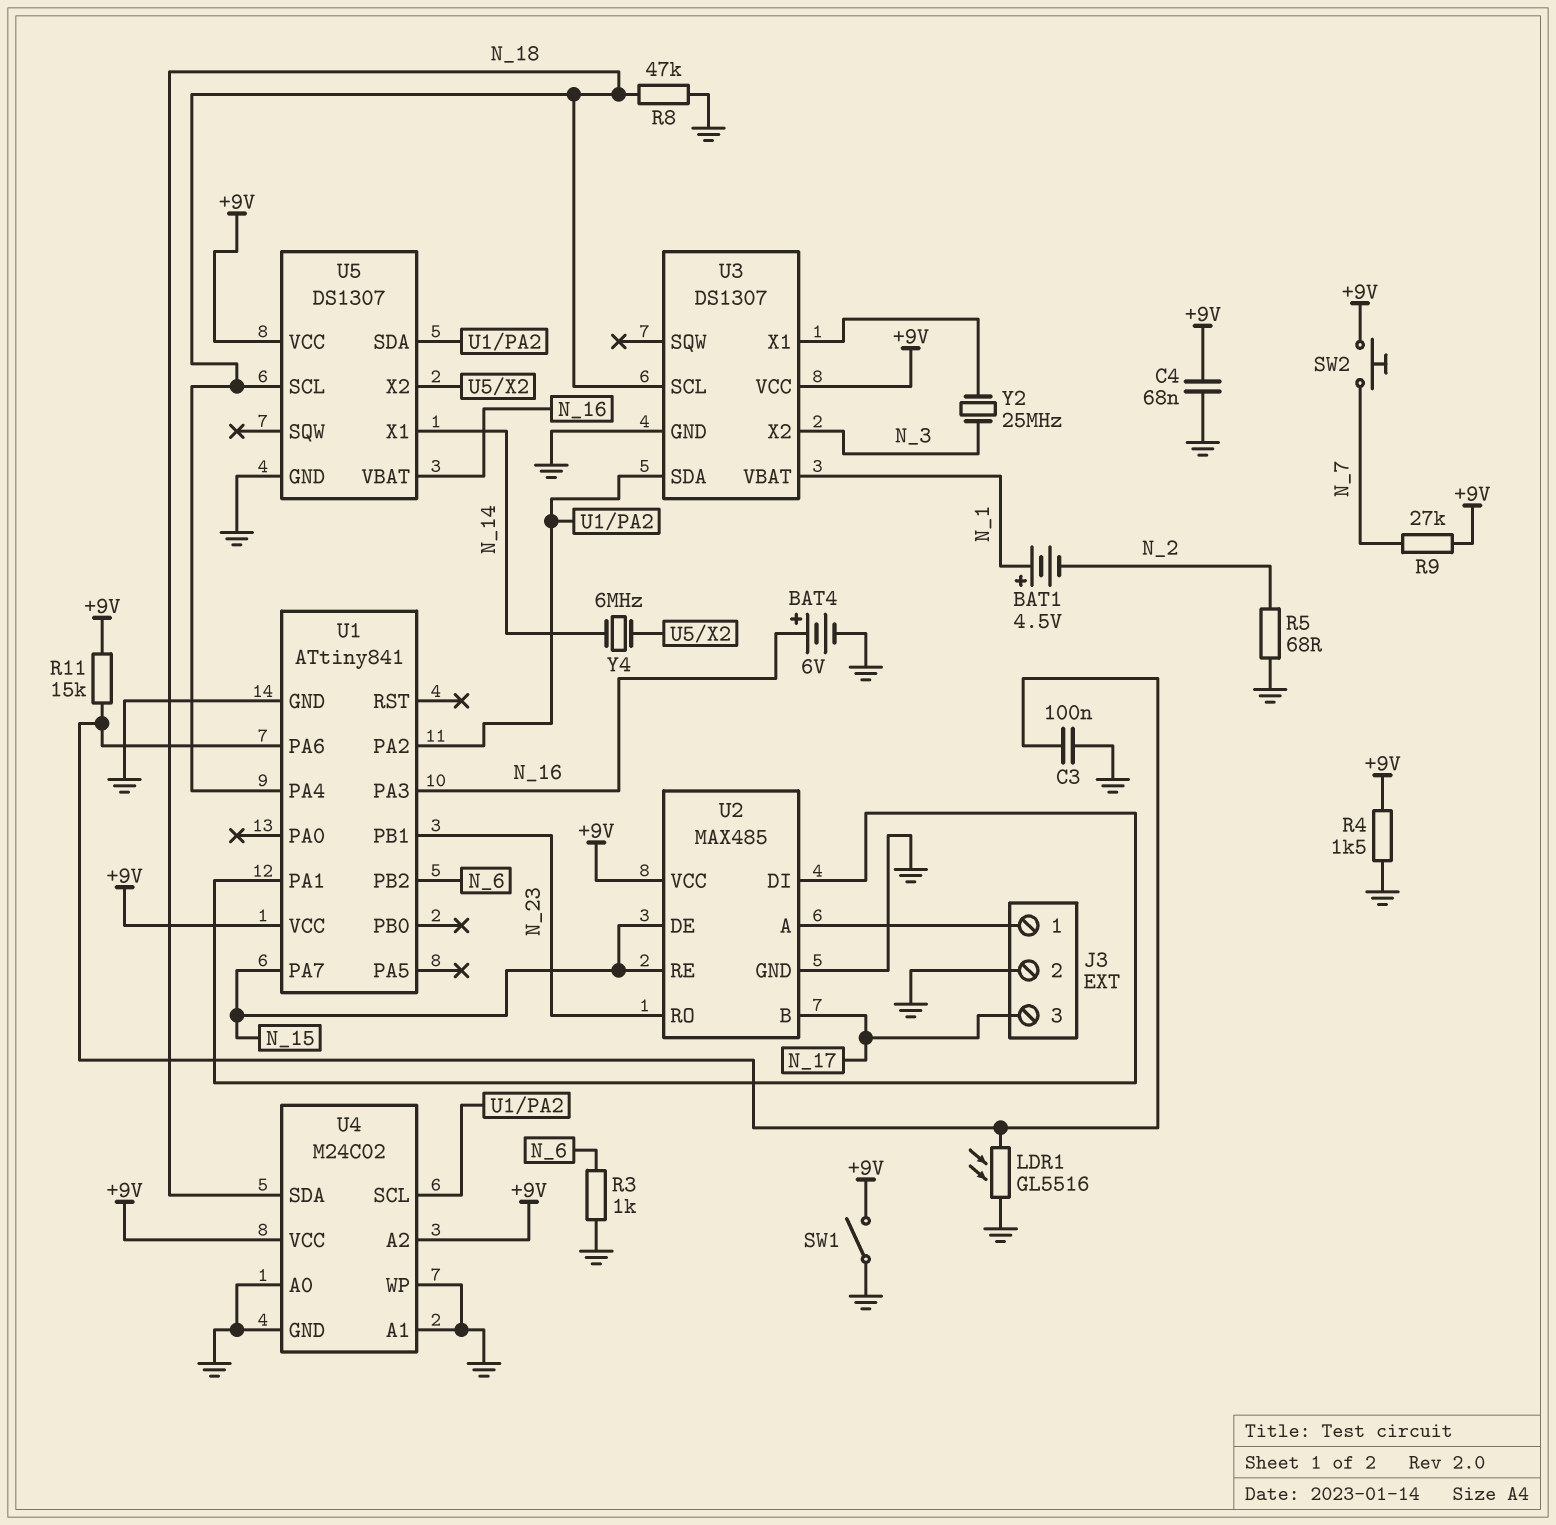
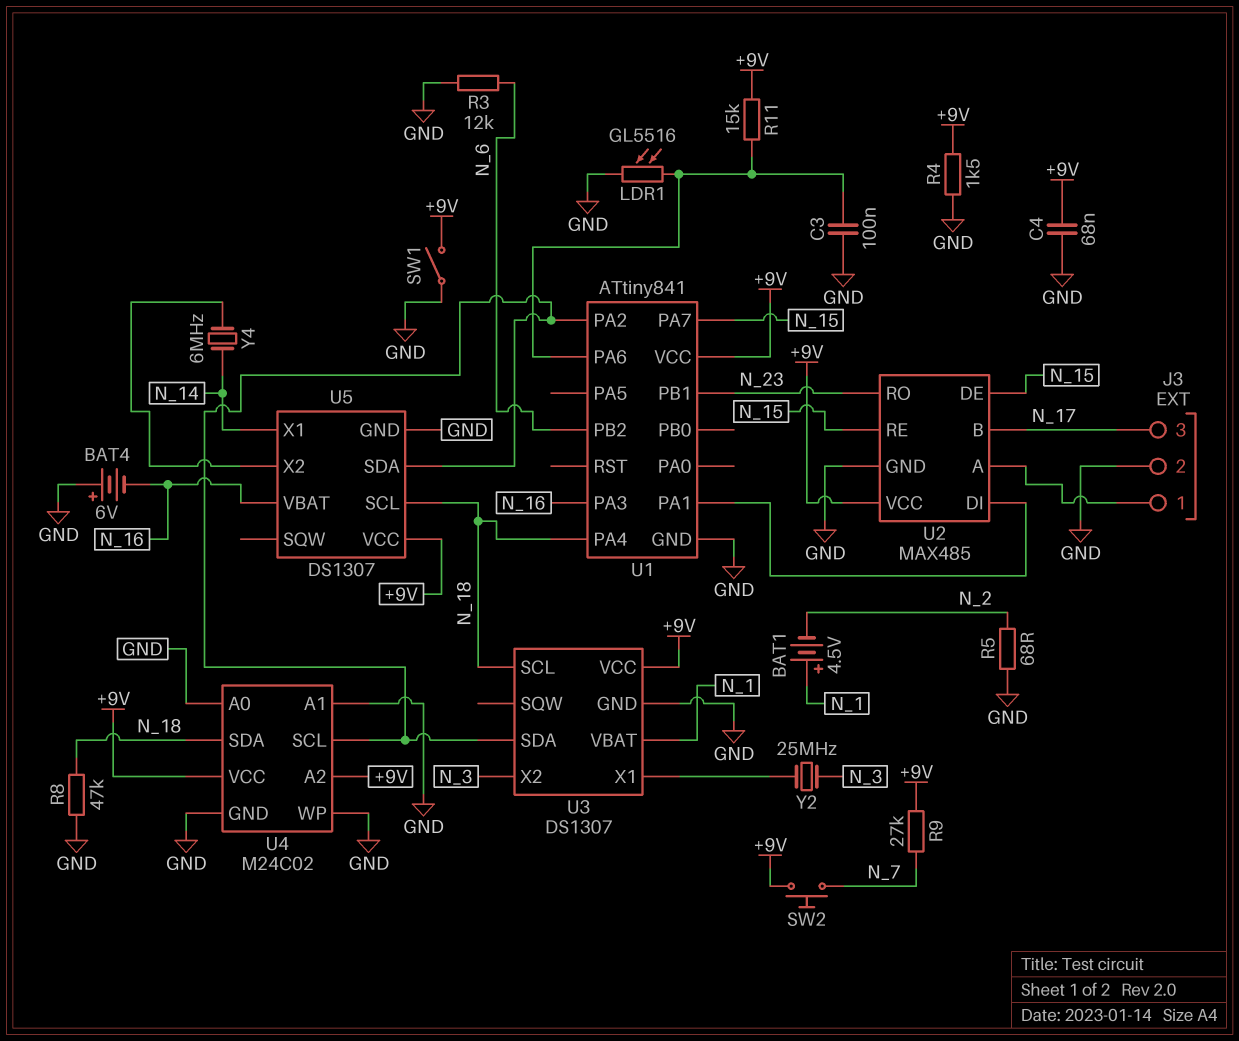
BAT4: 6V (plus N_16, minus GND) -> 6V (plus GND, minus N_16)
R3: 1k (GND, N_6) -> 12k (GND, N_6)

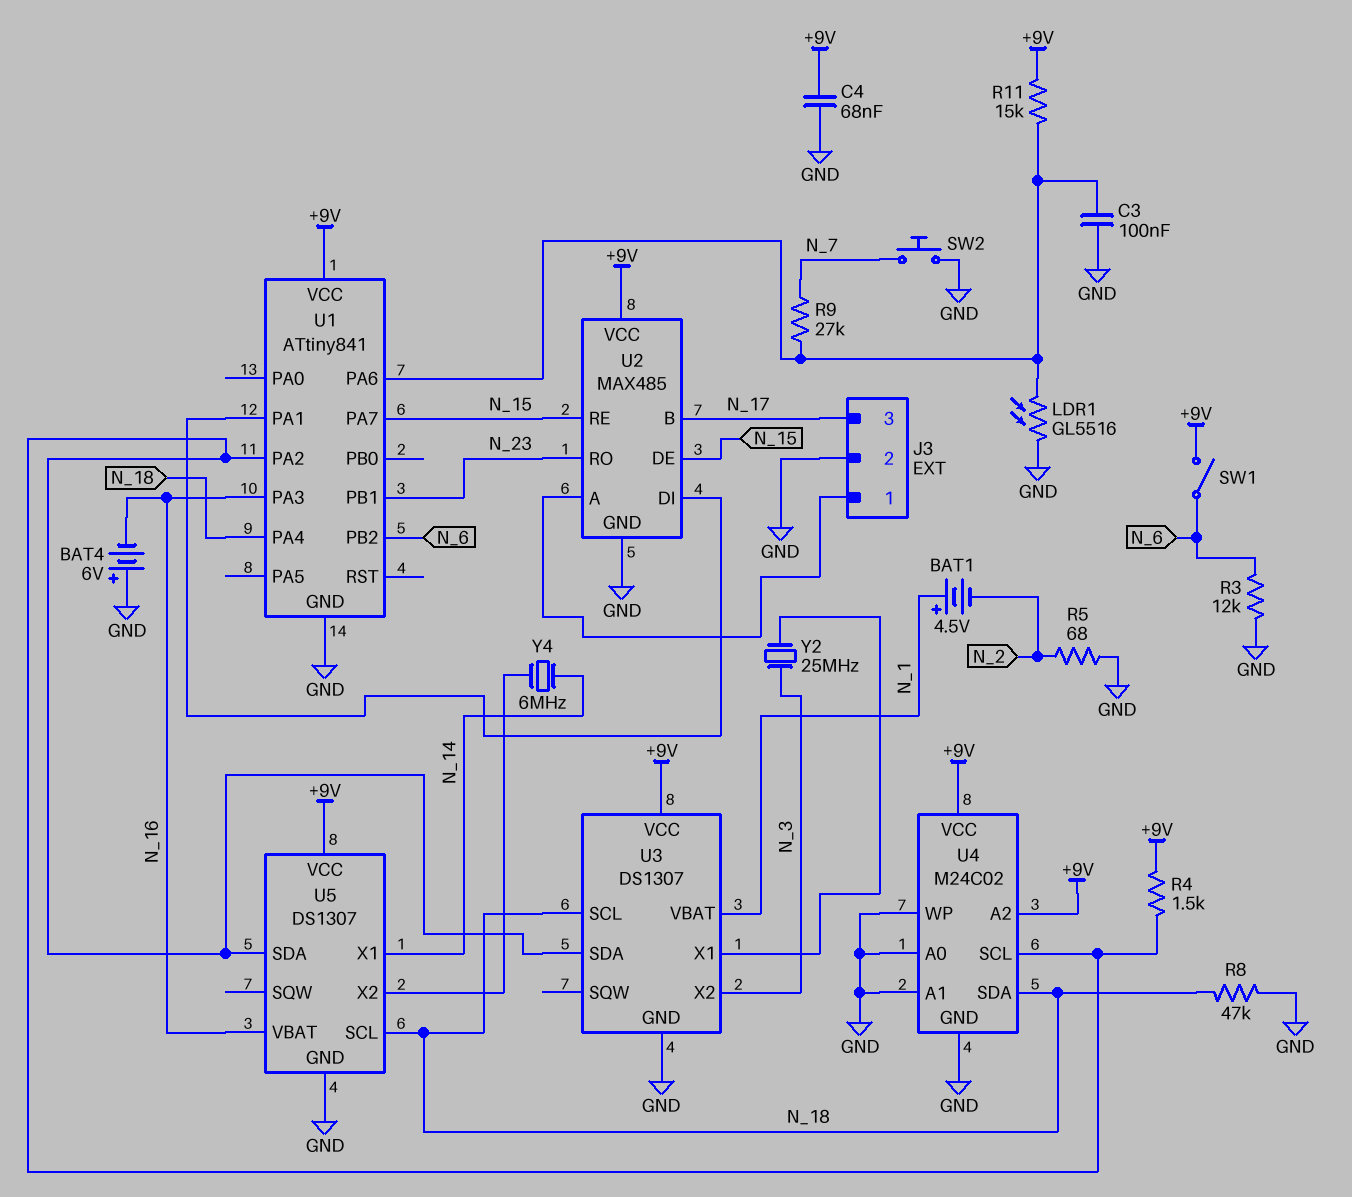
R4: 1.5k (+9V, GND) -> 1.5k (+9V, U1/PA2)
R9: 27k (+9V, N_7) -> 27k (N_7, U1/PA6)
SW1: switch (+9V, GND) -> switch (+9V, N_6)
SW2: button (+9V, N_7) -> button (GND, N_7)

